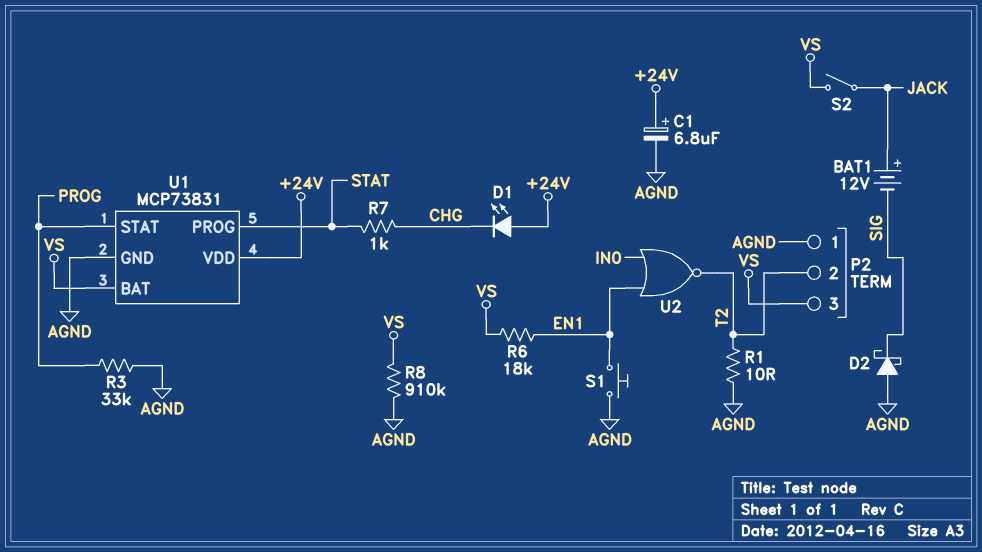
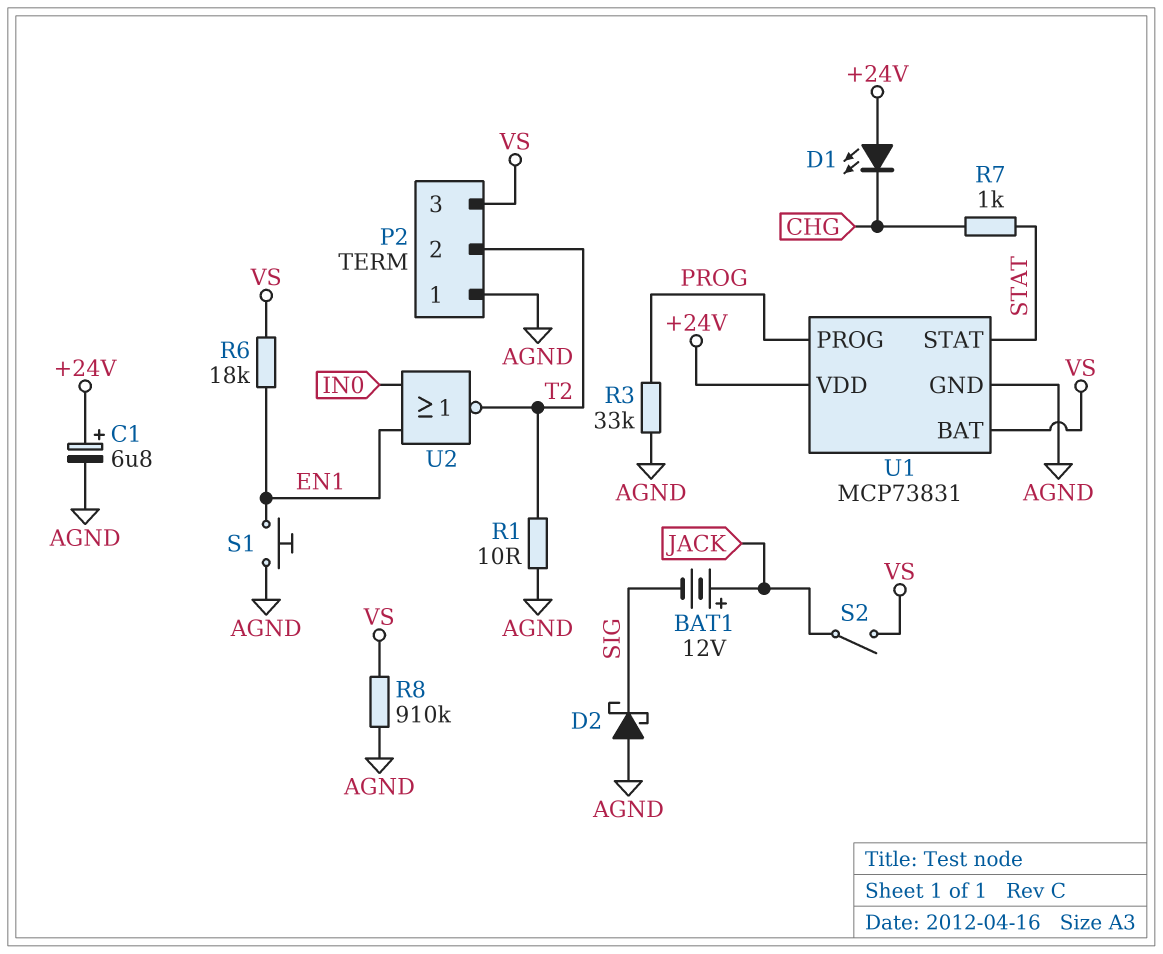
U1 pin PROG: STAT -> PROG
U1 pin STAT: PROG -> STAT

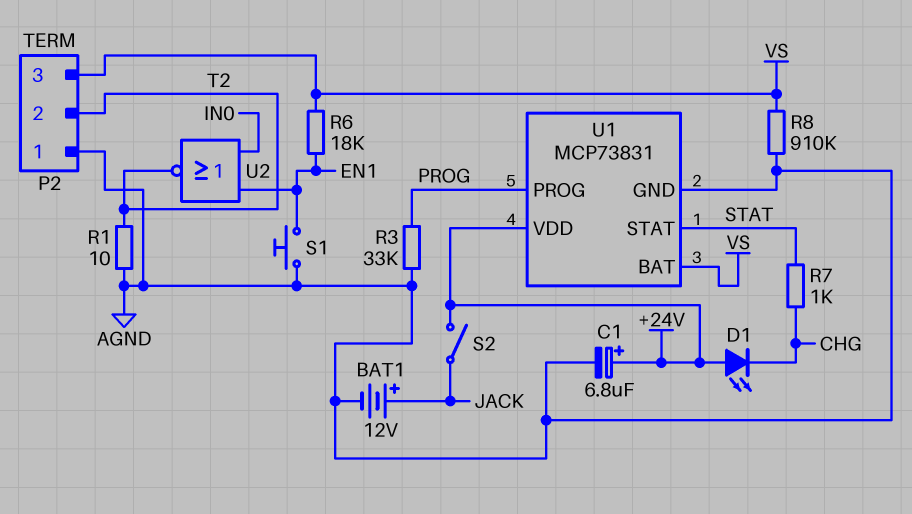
BAT1: 12V (plus JACK, minus SIG) -> 12V (plus JACK, minus AGND)
D2: schottky (A AGND, K SIG) -> none
S2: switch (JACK, VS) -> switch (+24V, JACK)

